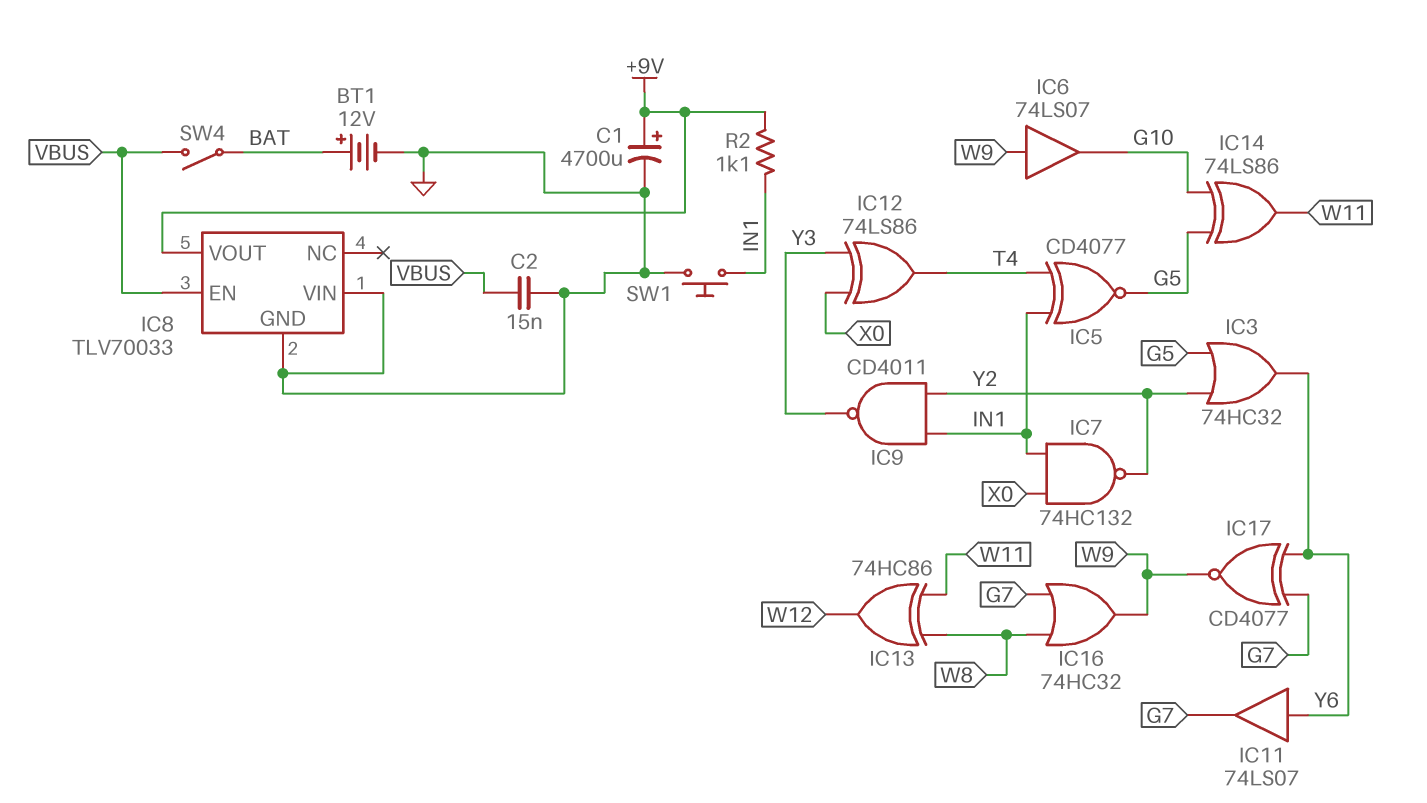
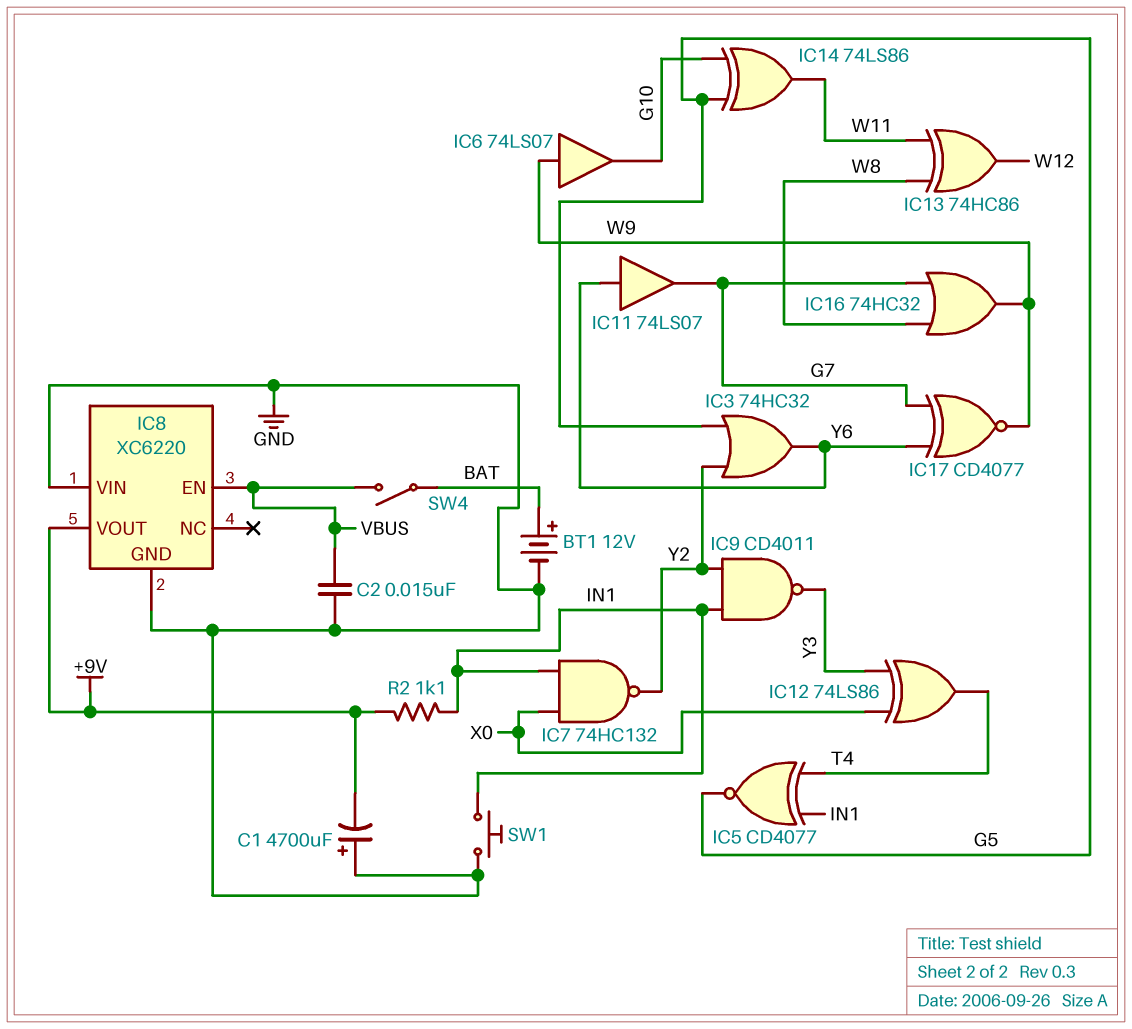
C1: 4700uF (plus +9V, minus GND) -> 4700uF (plus GND, minus +9V)
IC8: TLV70033 -> XC6220

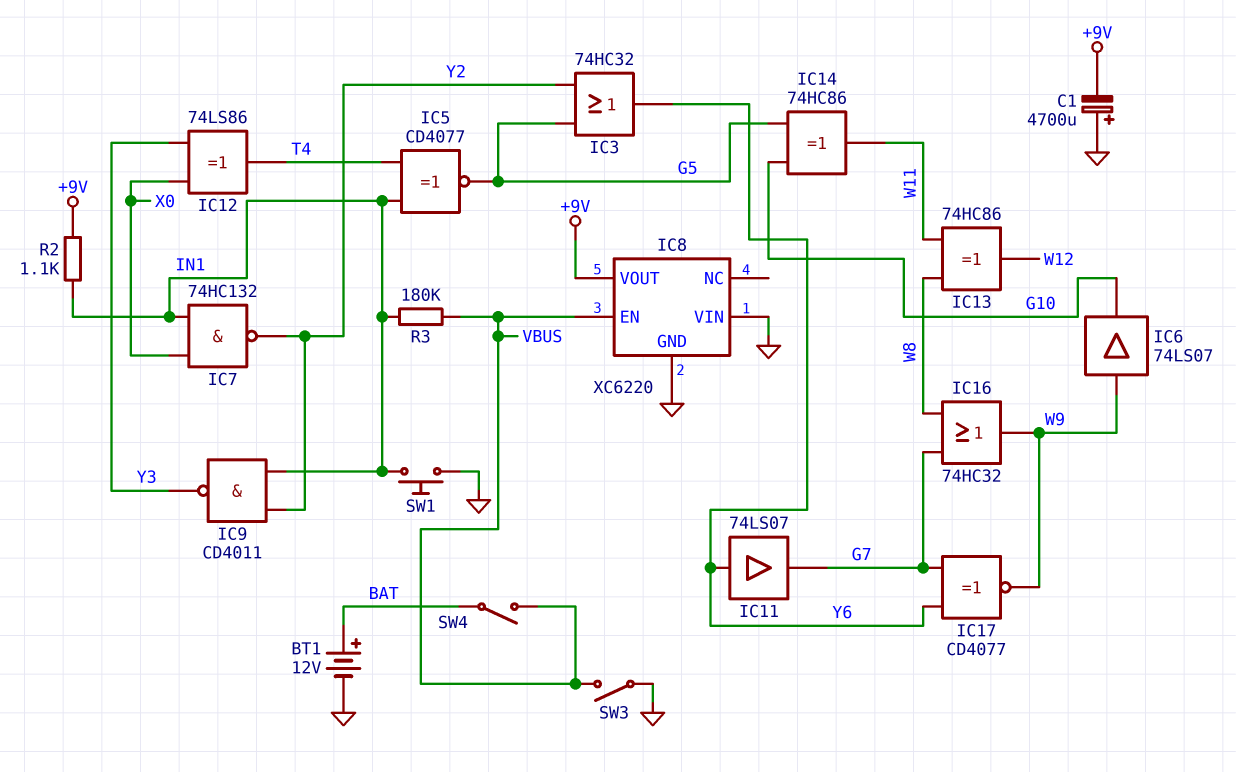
C2: 15nF (GND, VBUS) -> none
IC14: XOR 74LS86 (in G5, in G10, out W11) -> XOR 74HC86 (in G5, in G10, out W11)
R3: none -> 180k (IN1, VBUS)
SW3: none -> switch (GND, VBUS)

